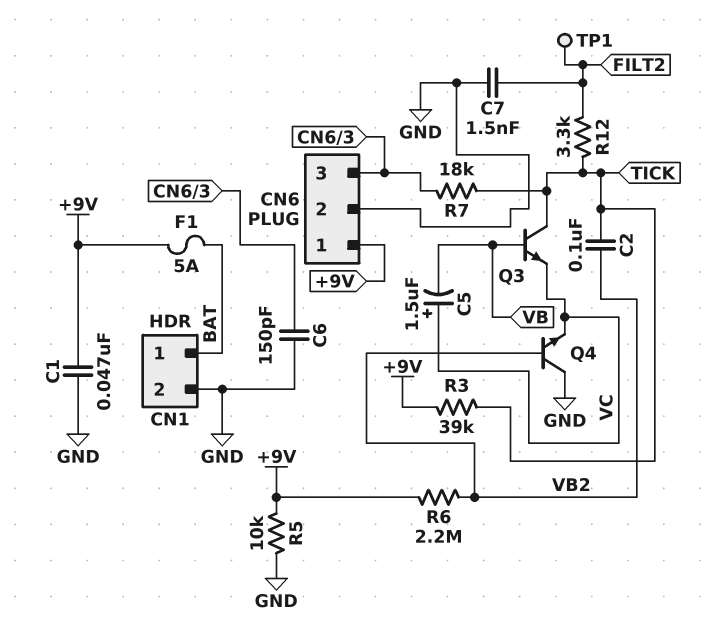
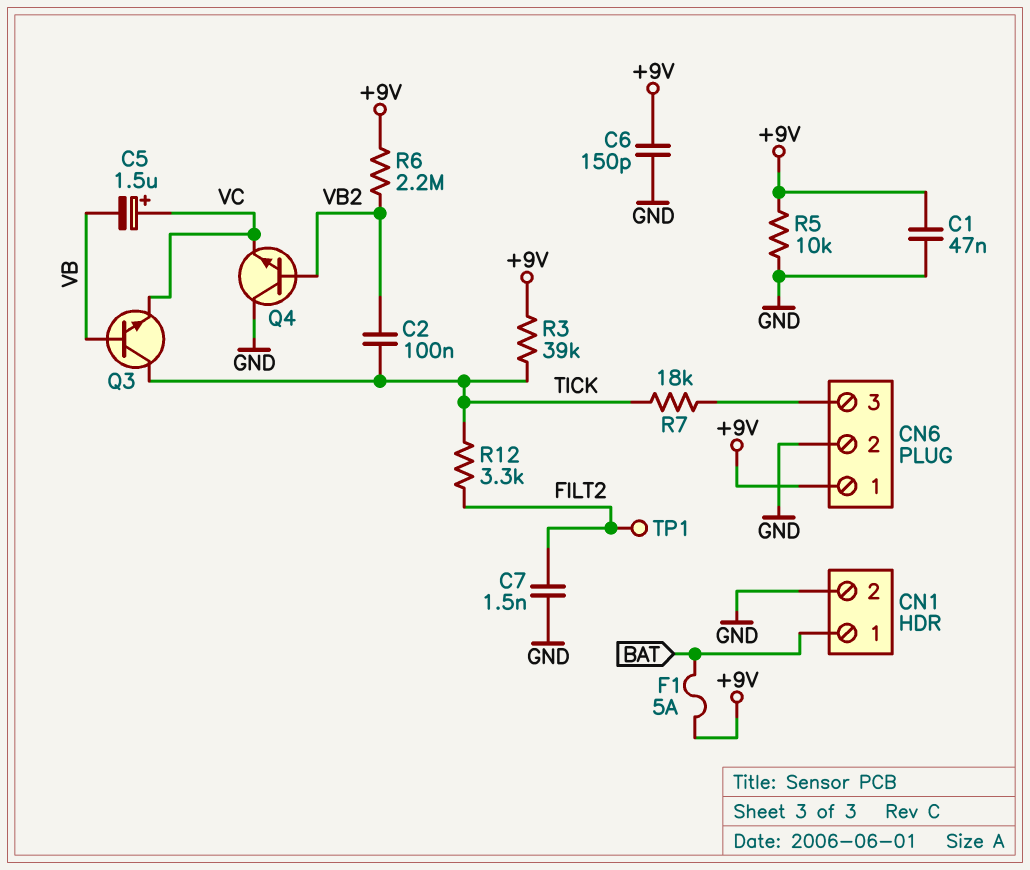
C6: 150pF (CN6/3, GND) -> 150pF (+9V, GND)

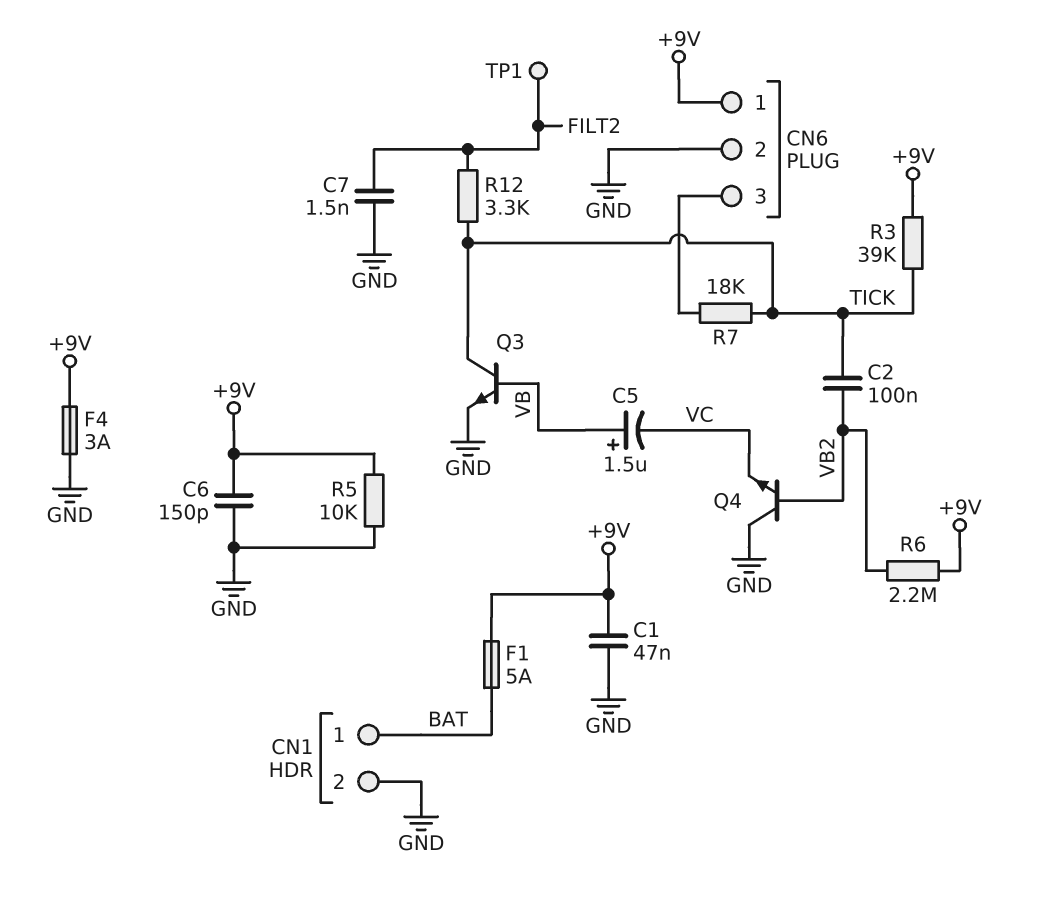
C5: 1.5uF (plus VC, minus VB) -> 1.5uF (plus VB, minus VC)
F4: none -> 3A (+9V, GND)
Q3: NPN (B VB, C TICK, E VC) -> NPN (B VB, C TICK, E GND)

